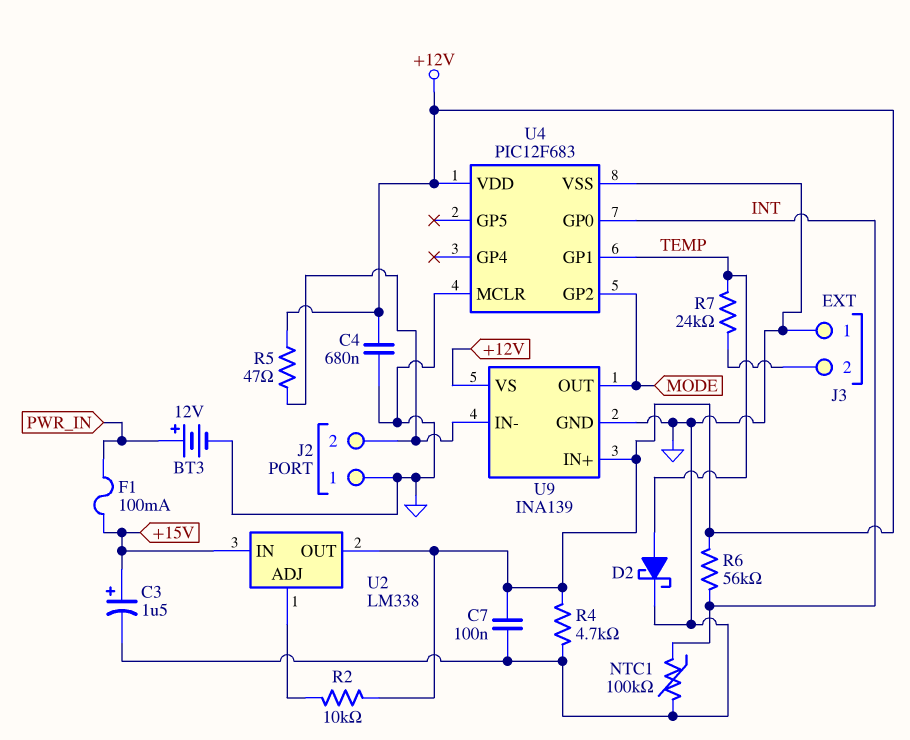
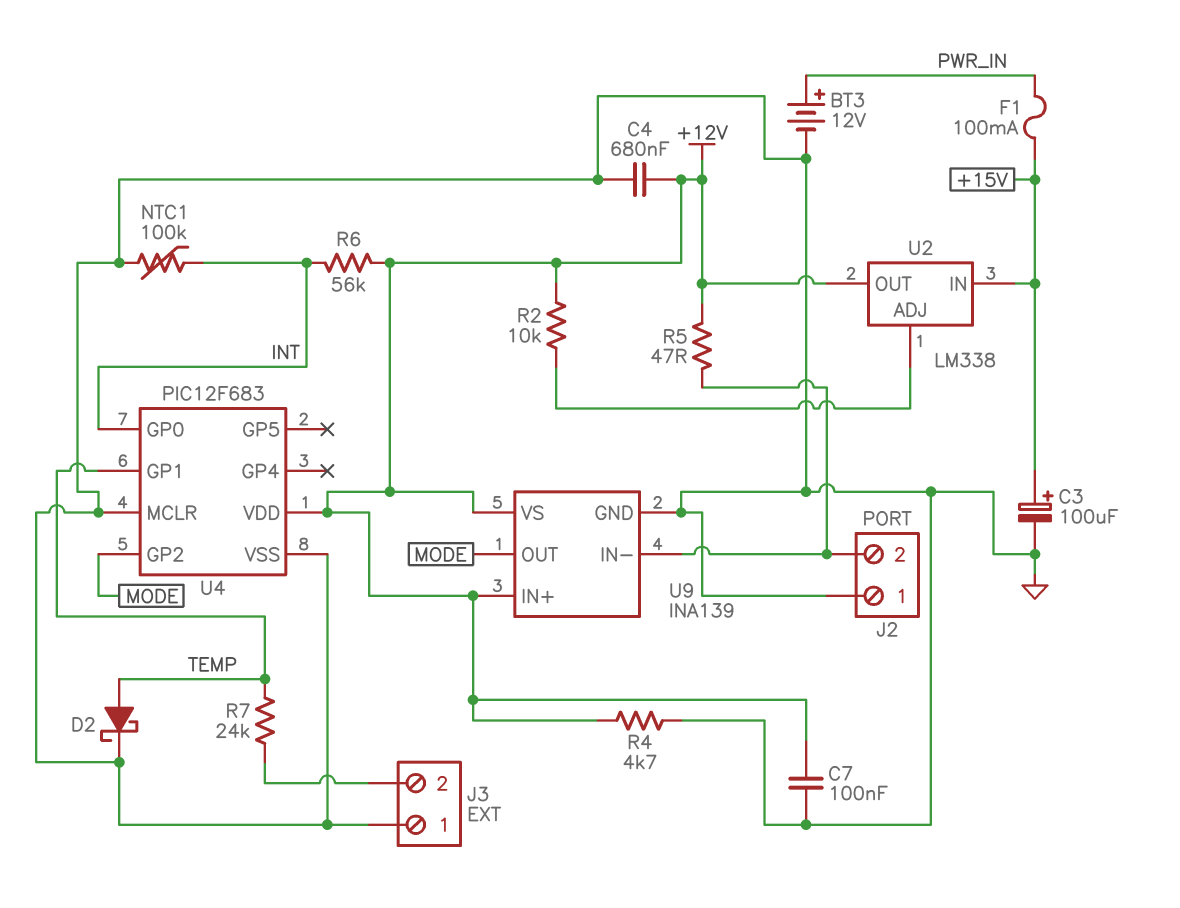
C3: 1.5uF (plus +15V, minus GND) -> 100uF (plus +15V, minus GND)

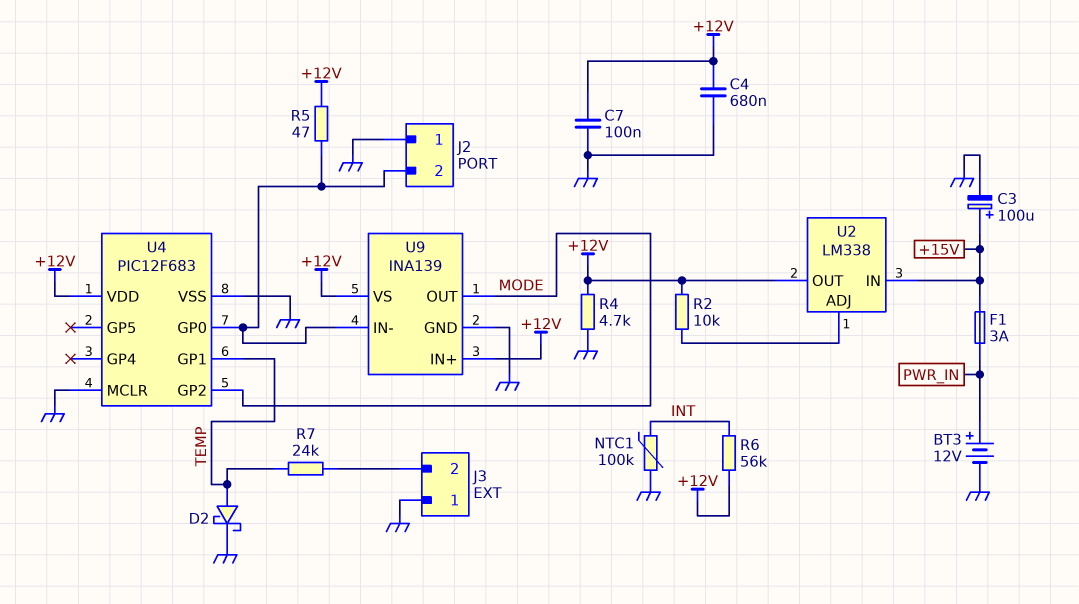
F1: 100mA (+15V, PWR_IN) -> 3A (+15V, PWR_IN)
U4 pin GP0: INT -> J2/2

